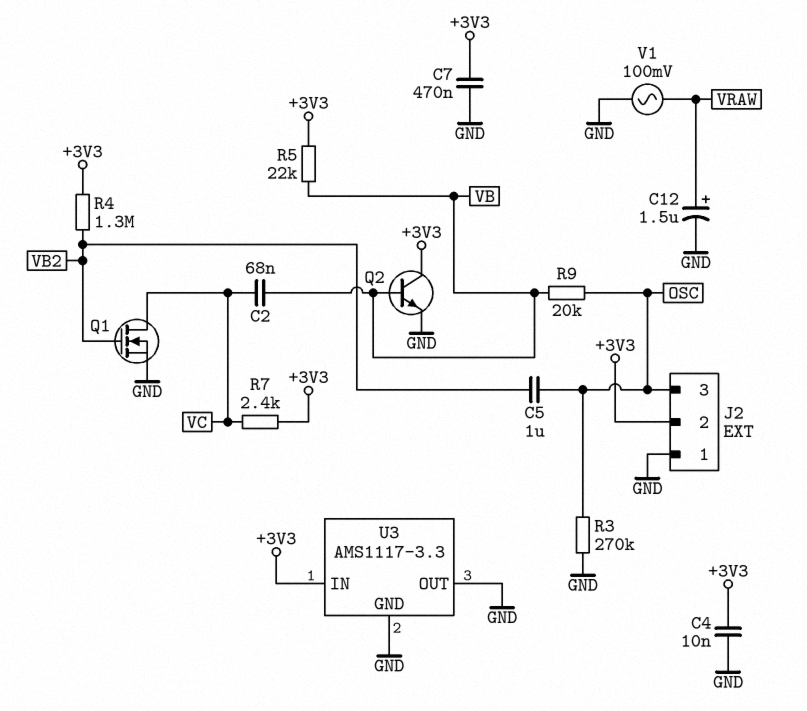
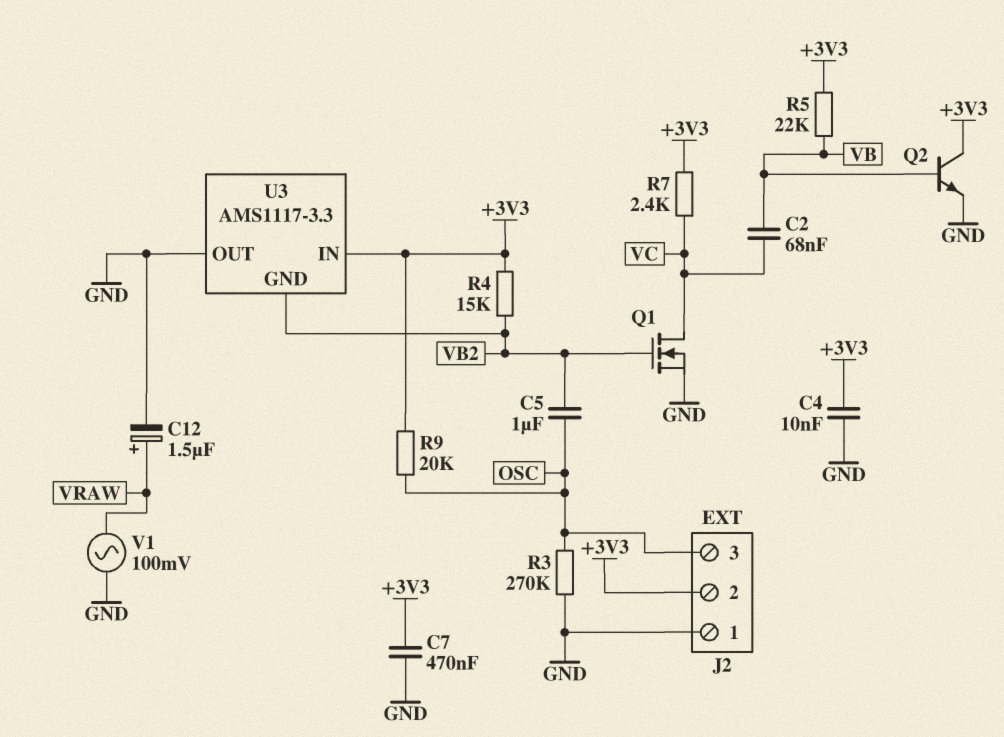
R4: 1.3M (+3V3, VB2) -> 15k (+3V3, VB2)
R9: 20k (OSC, VB) -> 20k (+3V3, OSC)
U3 pin GND: GND -> VB2

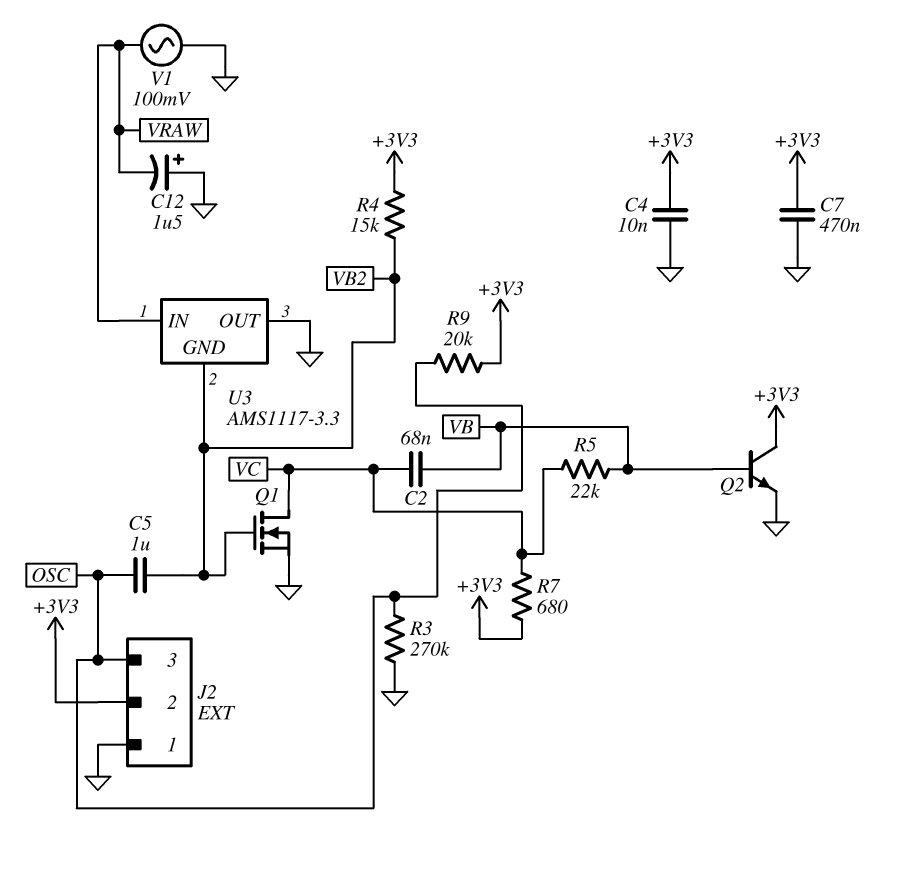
C12: 1.5uF (plus VRAW, minus GND) -> 1.5uF (plus GND, minus VRAW)
R5: 22k (+3V3, VB) -> 22k (VB, VC)
R7: 2.4k (+3V3, VC) -> 680 (+3V3, VC)
U3 pin IN: +3V3 -> VRAW

